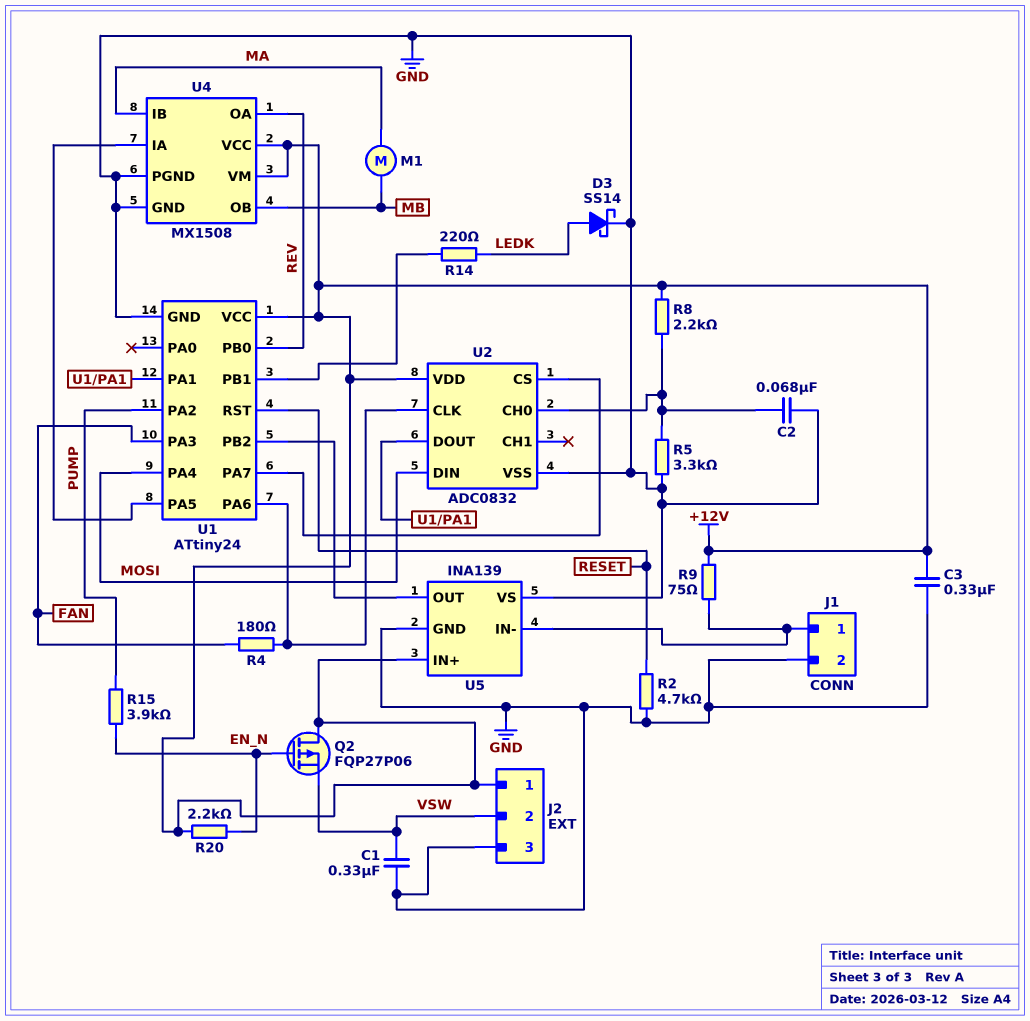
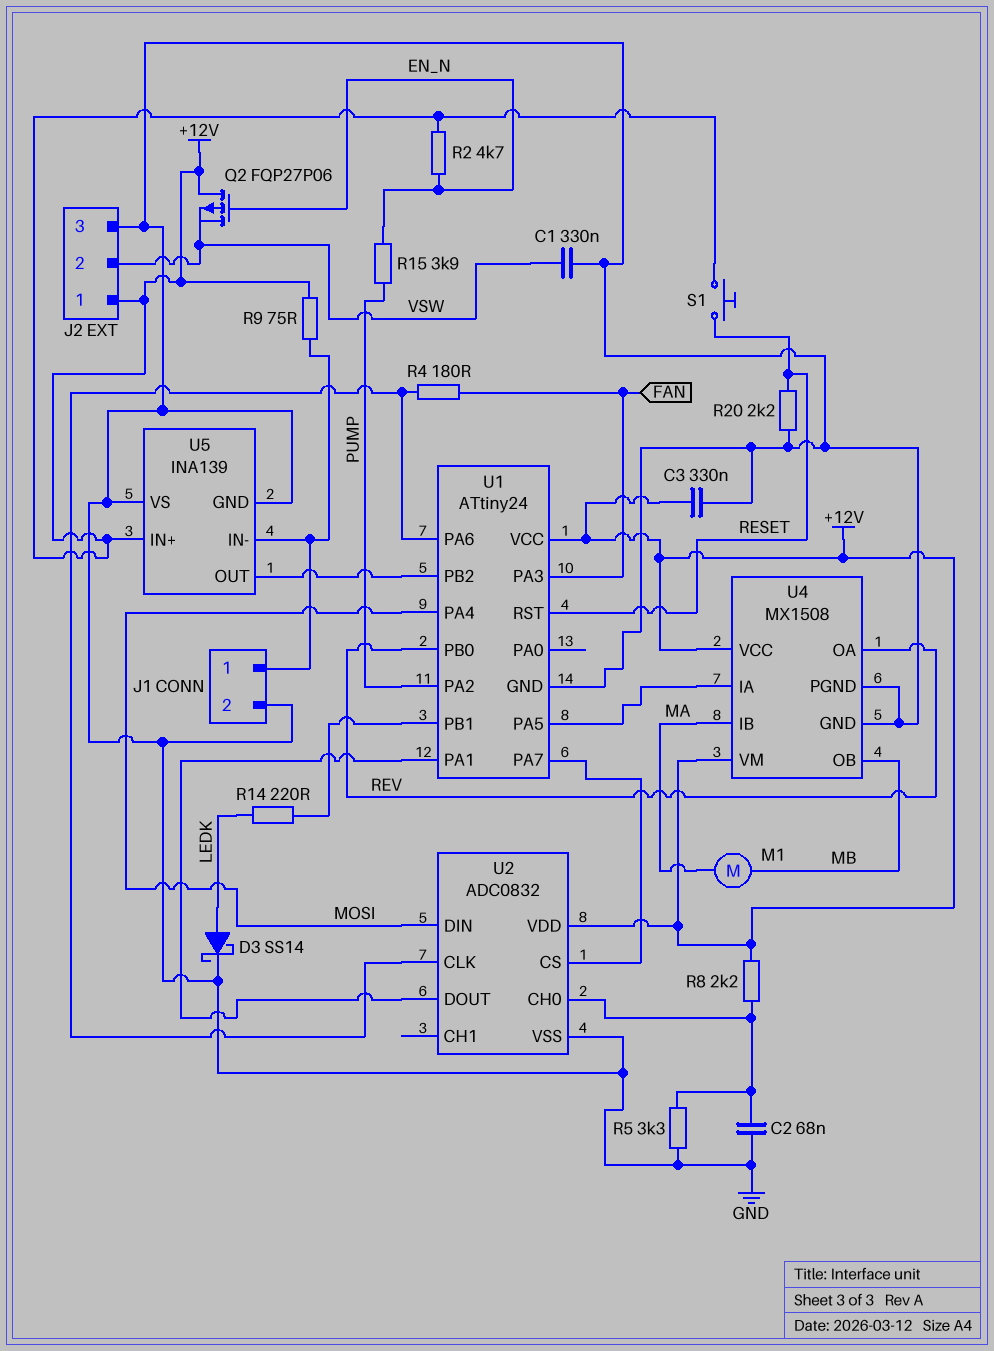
R2: 4.7k (GND, RESET) -> 4.7k (+12V, EN_N)
R20: 2.2k (+12V, EN_N) -> 2.2k (GND, RESET)
S1: none -> button (+12V, RESET)

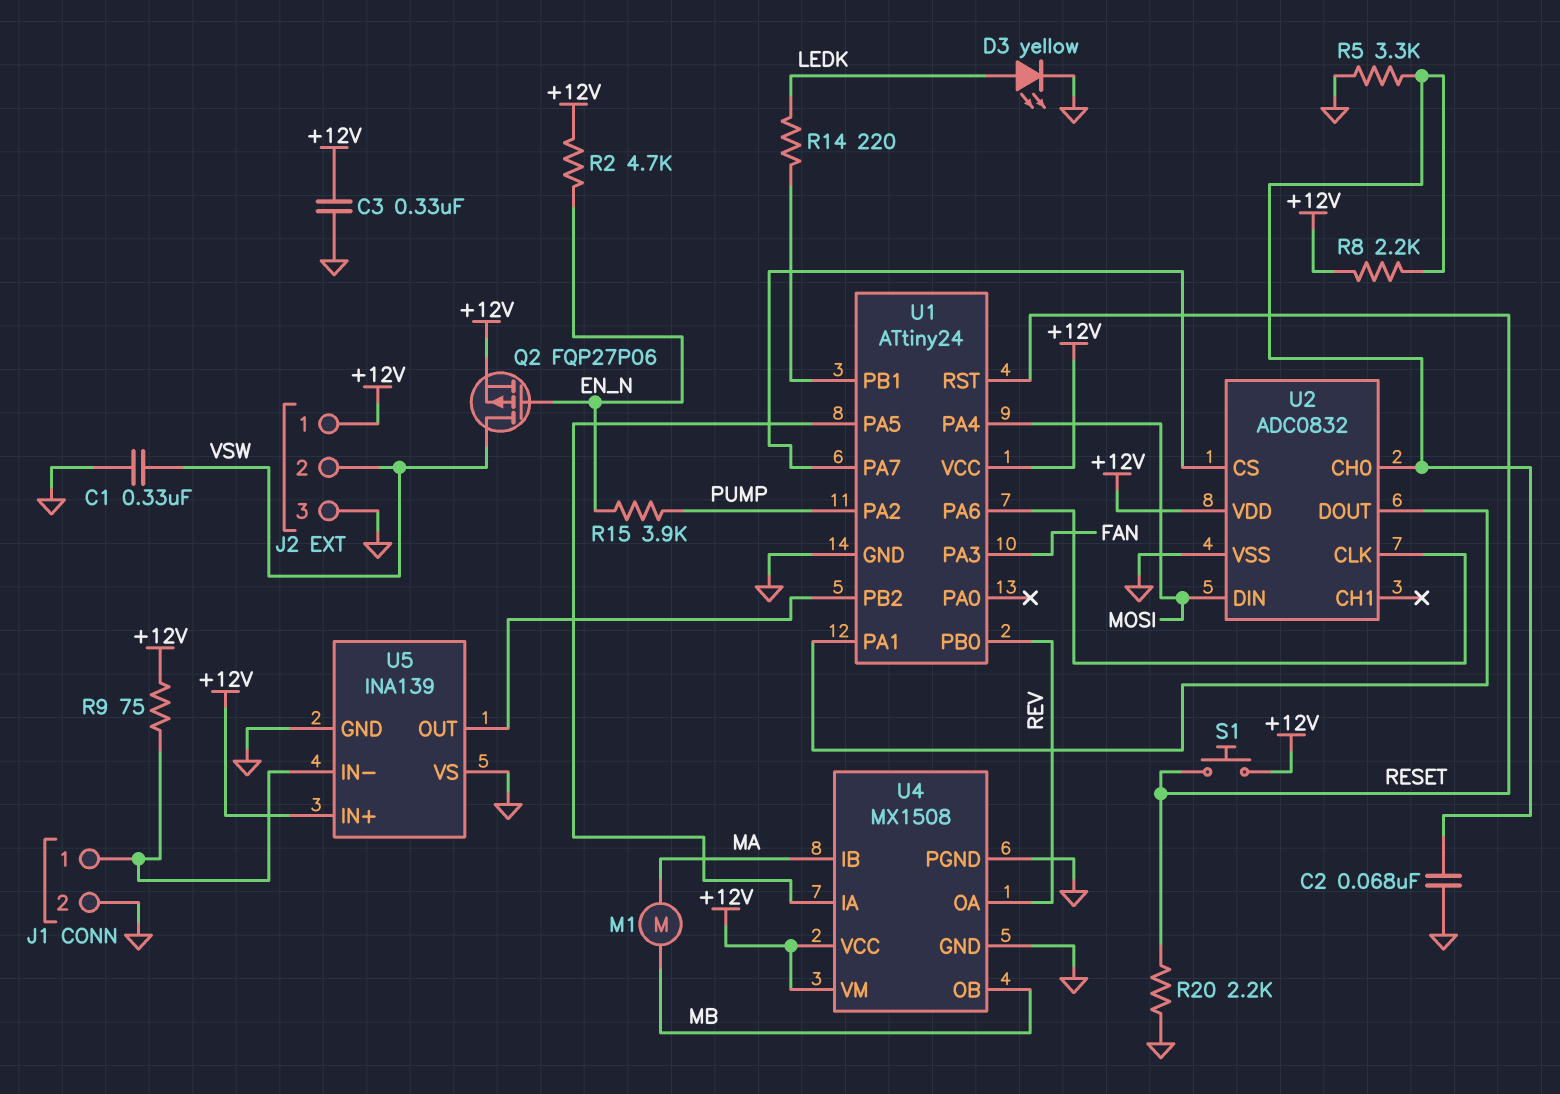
D3: schottky SS14 (A LEDK, K GND) -> LED yellow (A LEDK, K GND)
Q2: PMOS FQP27P06 (G EN_N, D +12V, S VSW) -> PMOS FQP27P06 (G EN_N, D VSW, S +12V)
R4: 180 (FAN, U1/PA6) -> none

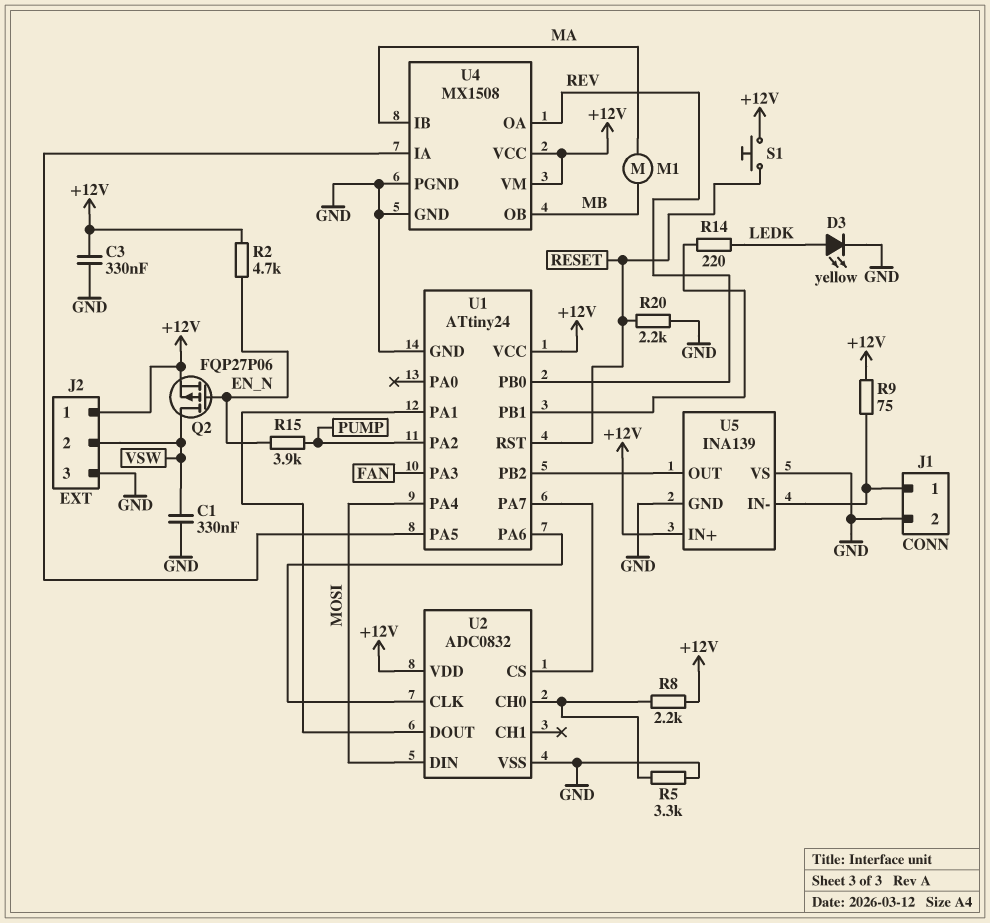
C2: 68nF (GND, U2/CH0) -> none

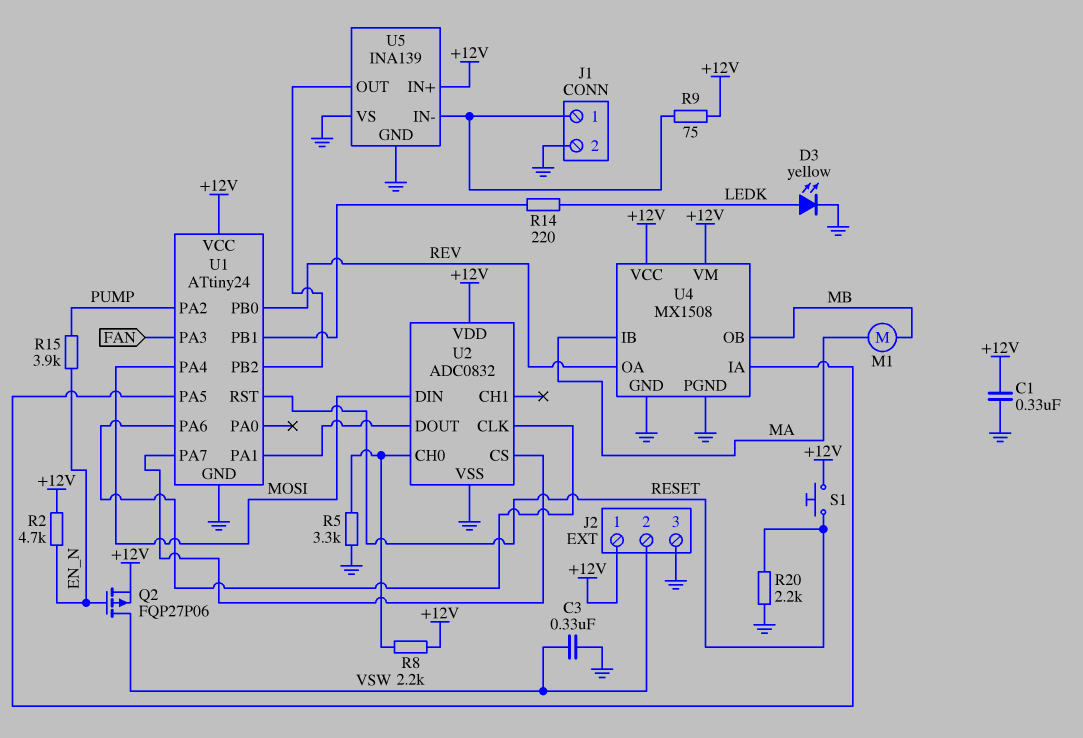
C1: 330nF (GND, VSW) -> 330nF (+12V, GND)
C3: 330nF (+12V, GND) -> 330nF (GND, VSW)

